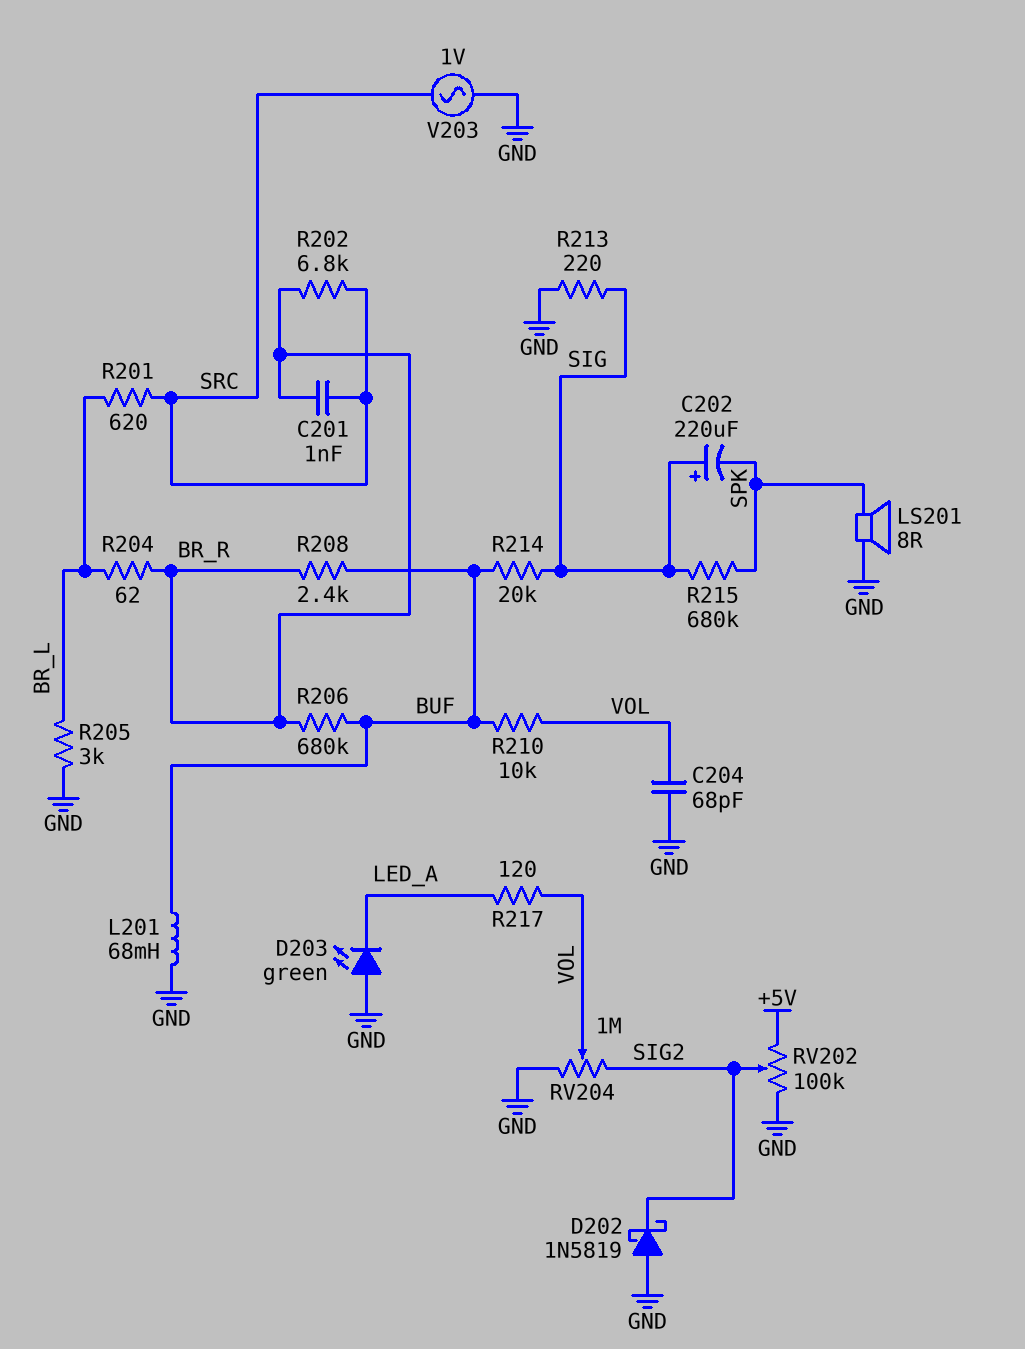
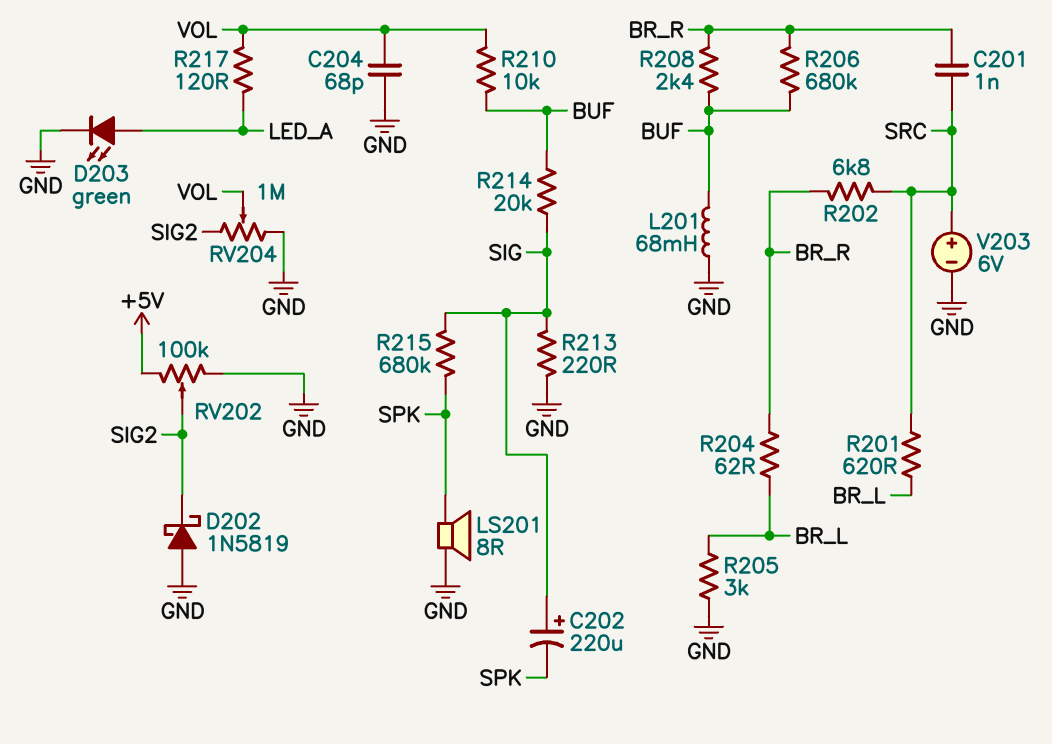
D203: LED green (A GND, K LED_A) -> LED green (A LED_A, K GND)
V203: AC 1V (GND, SRC) -> 6V (plus SRC, minus GND)

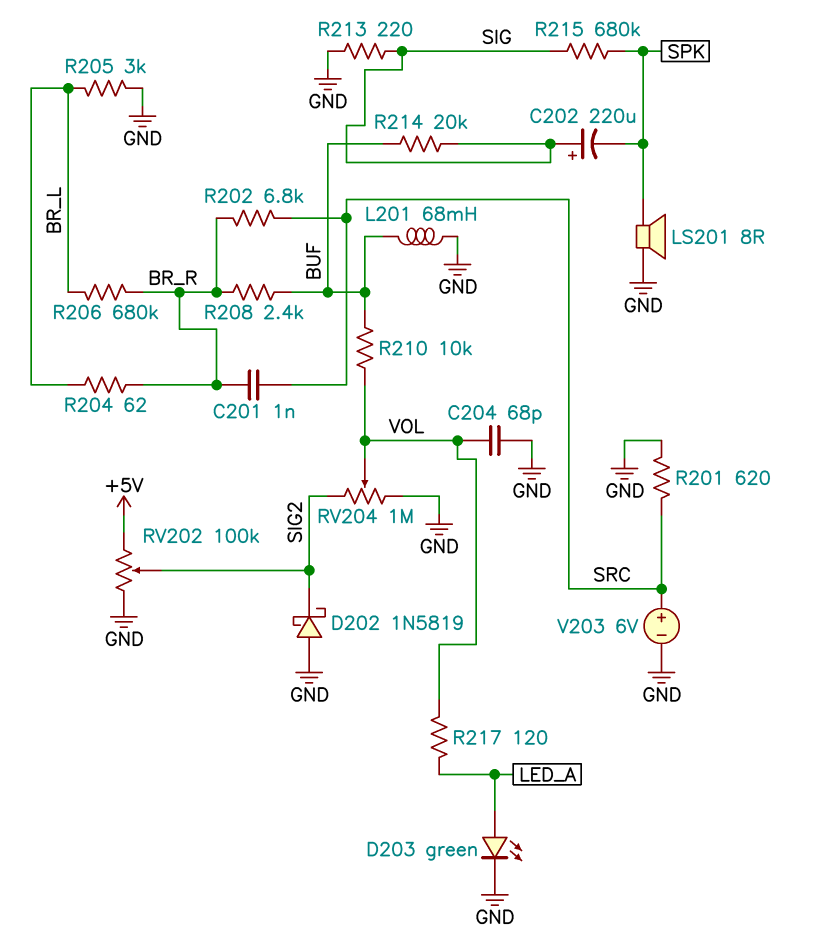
R201: 620 (BR_L, SRC) -> 620 (GND, SRC)
R206: 680k (BR_R, BUF) -> 680k (BR_L, BR_R)

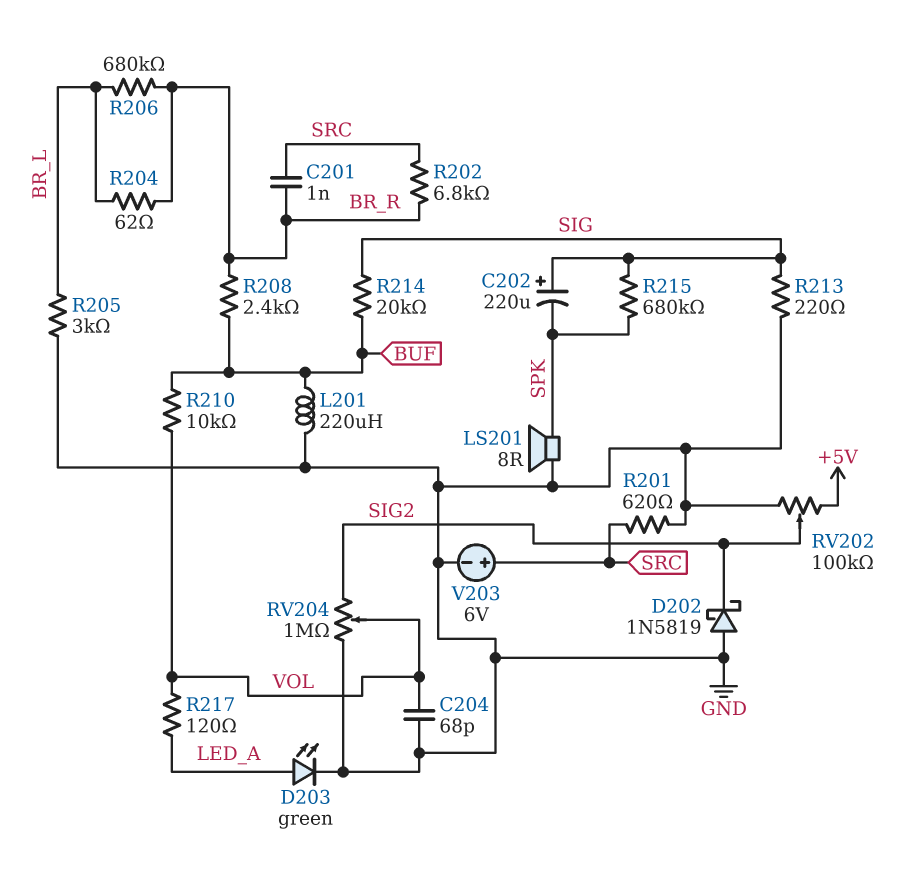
L201: 68mH (BUF, GND) -> 220uH (BUF, GND)

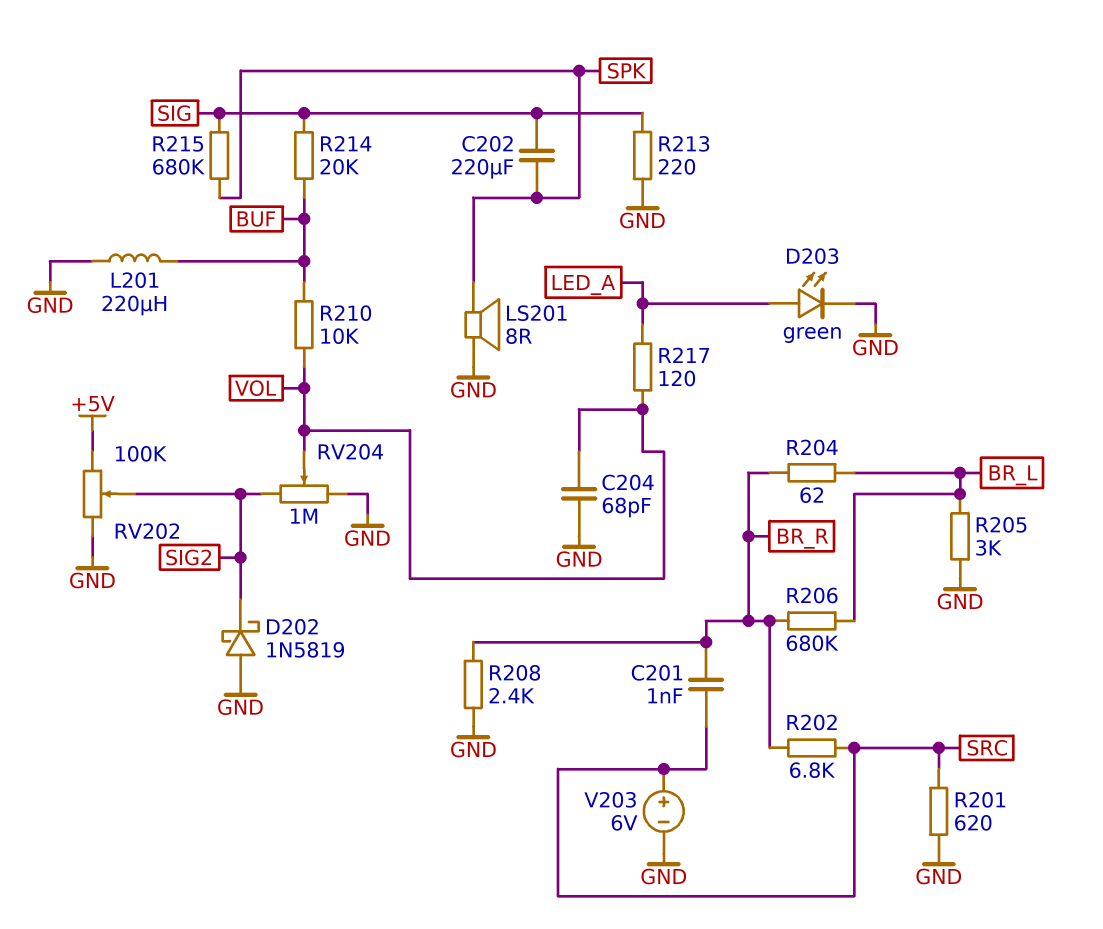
C202: 220uF (plus SIG, minus SPK) -> 220uF (SIG, SPK)
R208: 2.4k (BR_R, BUF) -> 2.4k (BR_R, GND)

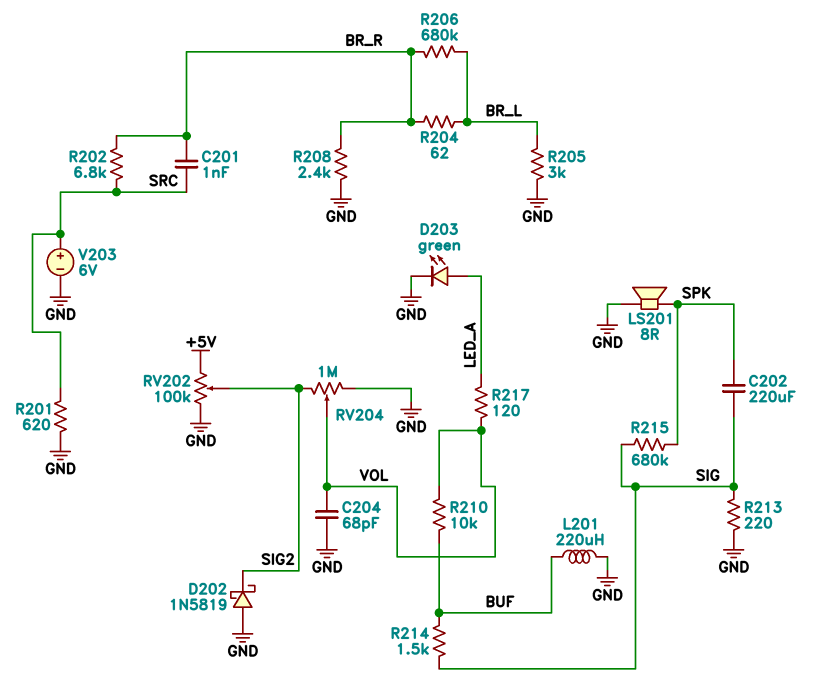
R214: 20k (BUF, SIG) -> 1.5k (BUF, SIG)

